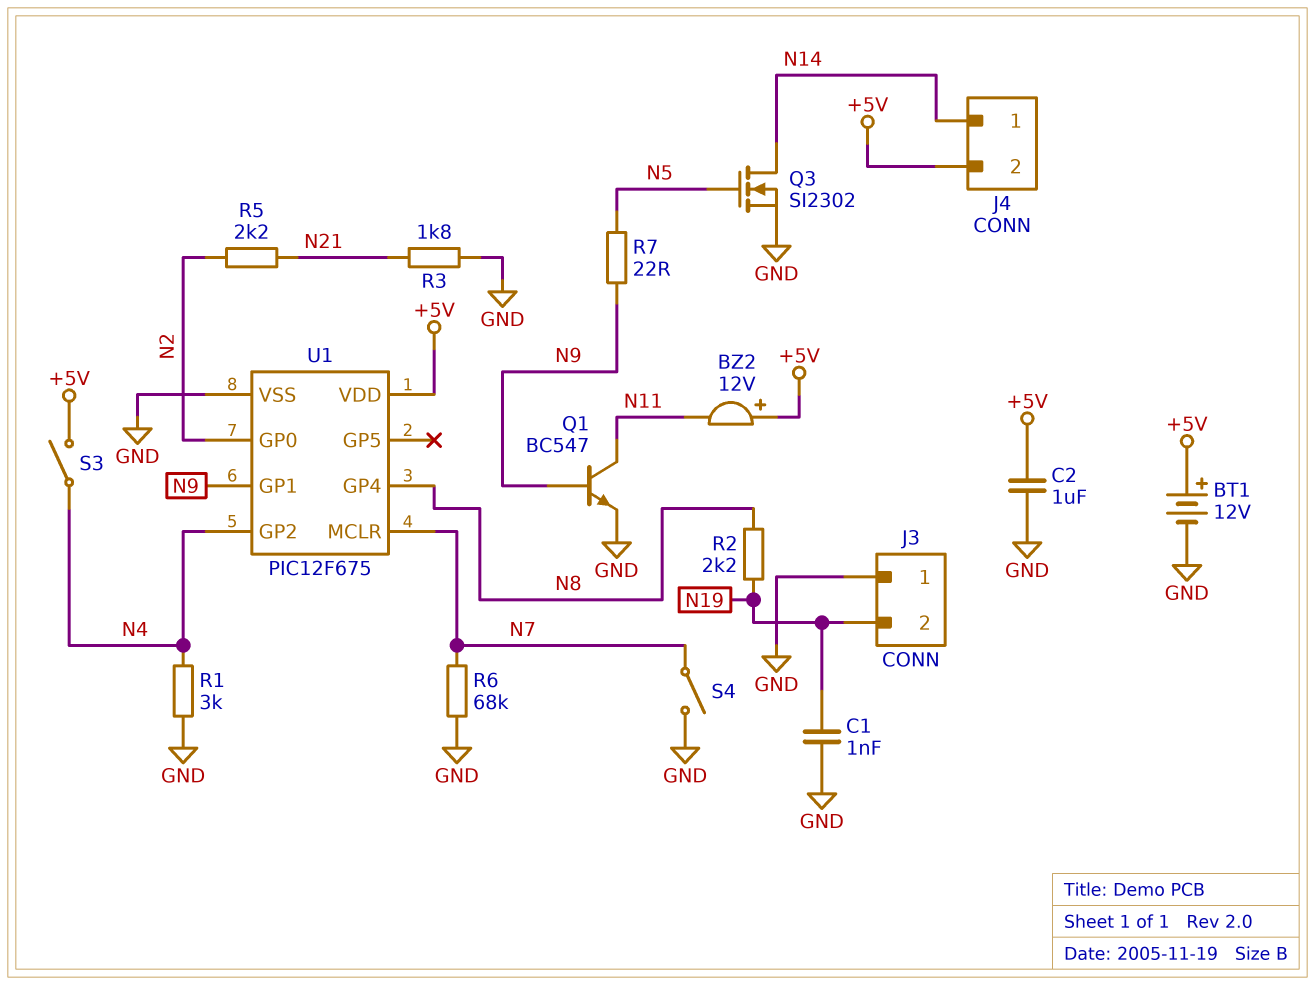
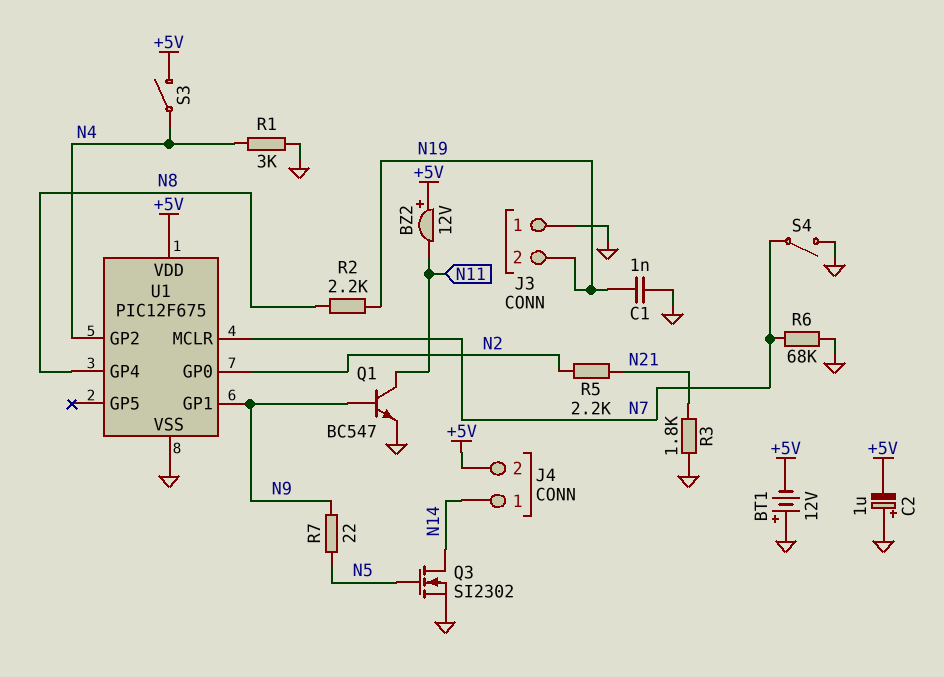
BT1: 12V (plus +5V, minus GND) -> 12V (plus GND, minus +5V)
C2: 1uF (+5V, GND) -> 1uF (plus GND, minus +5V)

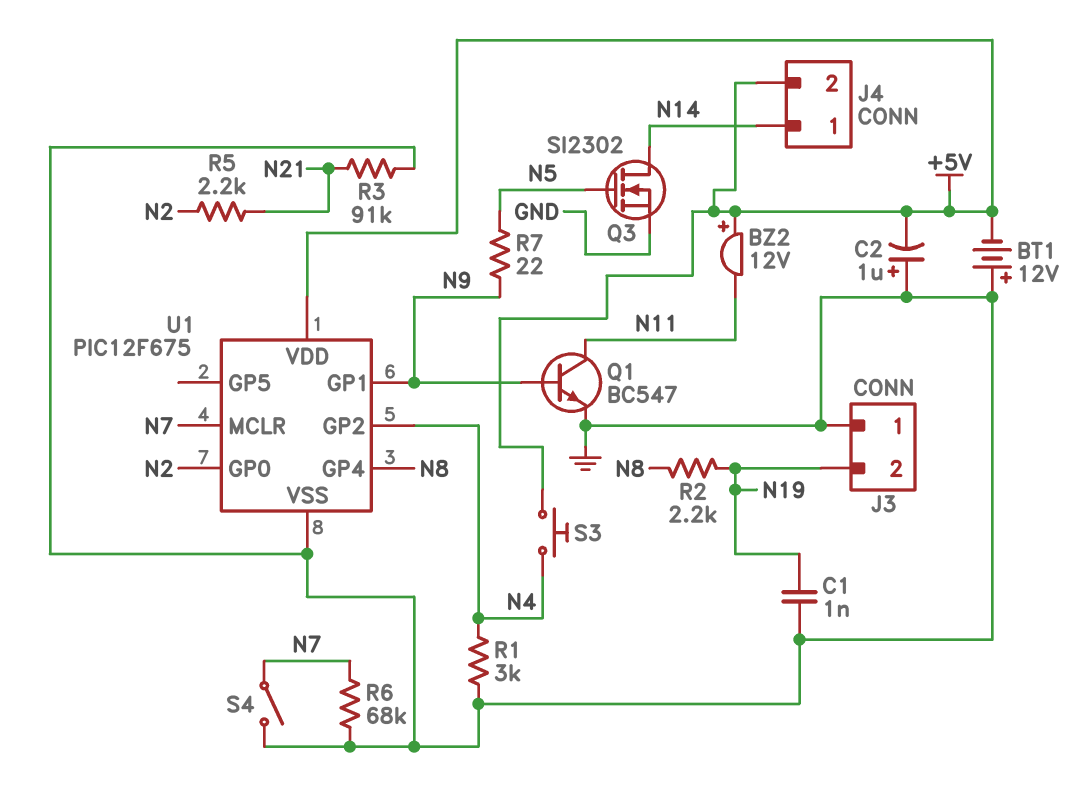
R3: 1.8k (GND, N21) -> 91k (GND, N21)
S3: switch (+5V, N4) -> button (+5V, N4)

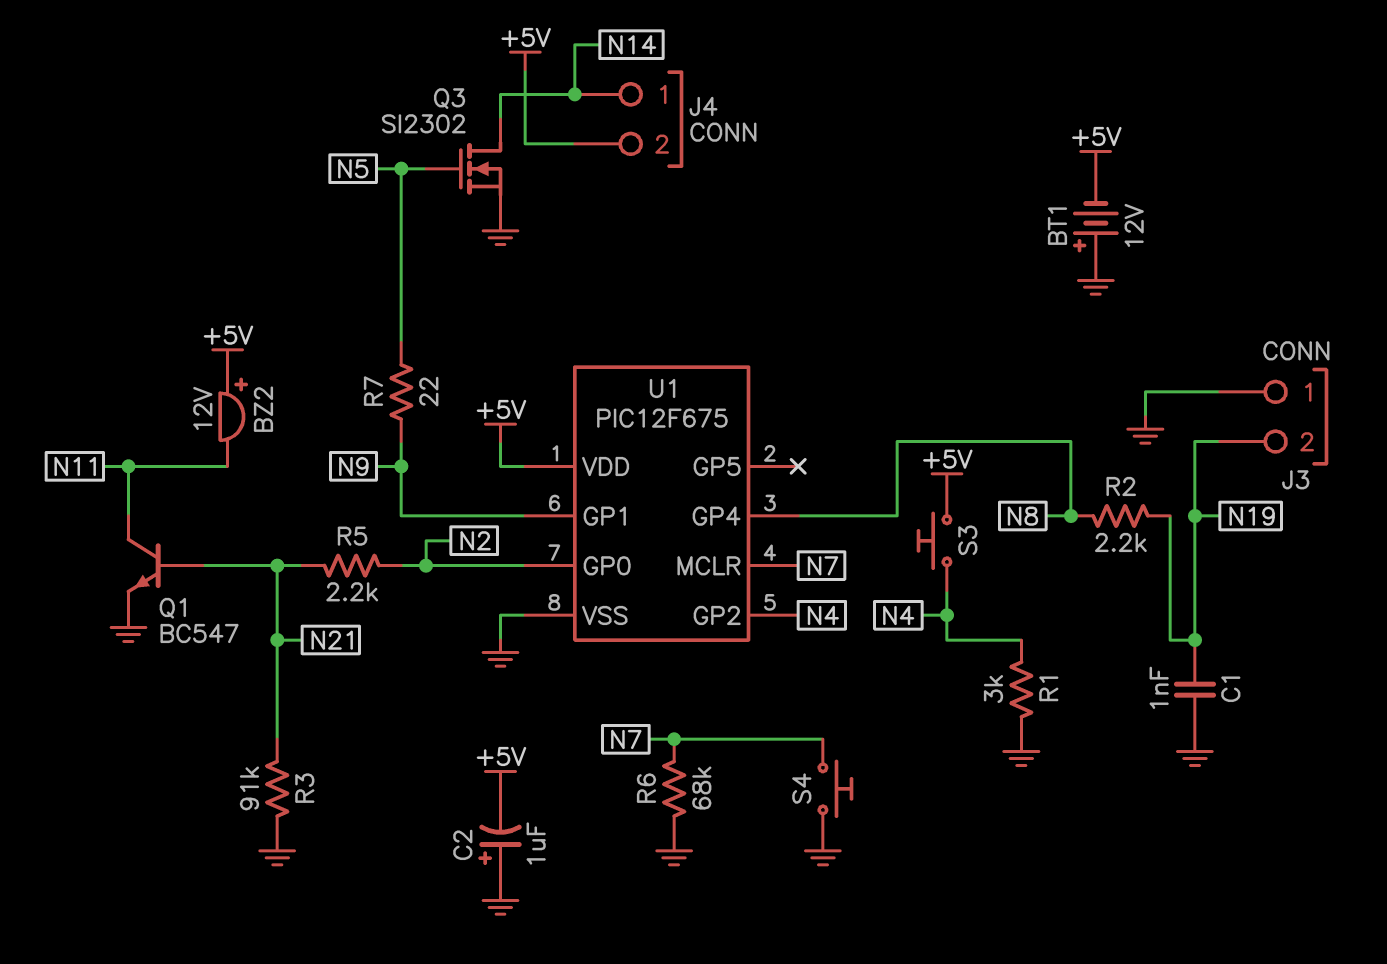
Q1: NPN BC547 (B N9, C N11, E GND) -> NPN BC547 (B N21, C N11, E GND)
S4: switch (GND, N7) -> button (GND, N7)

